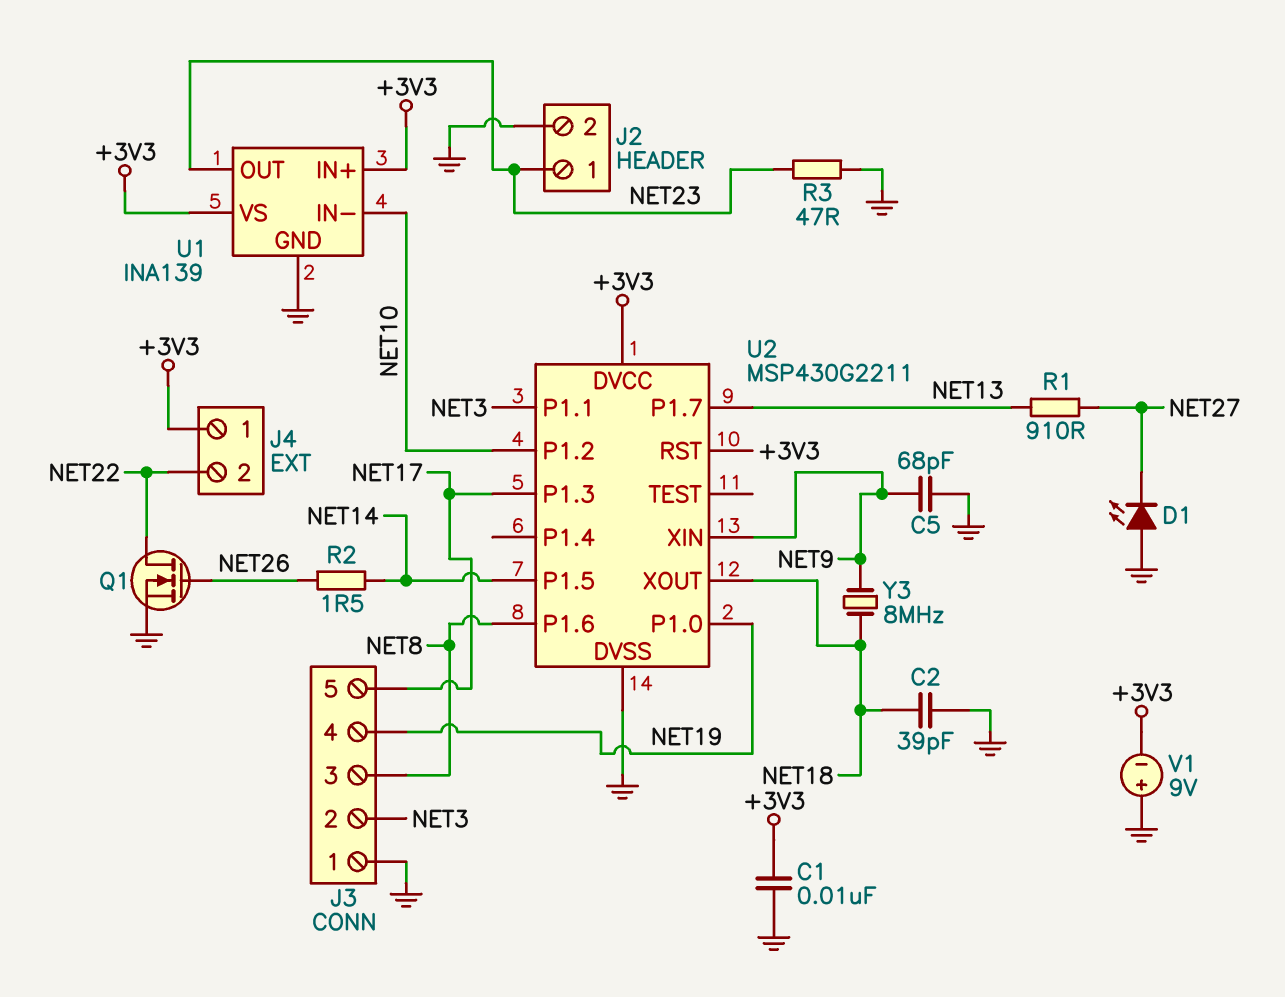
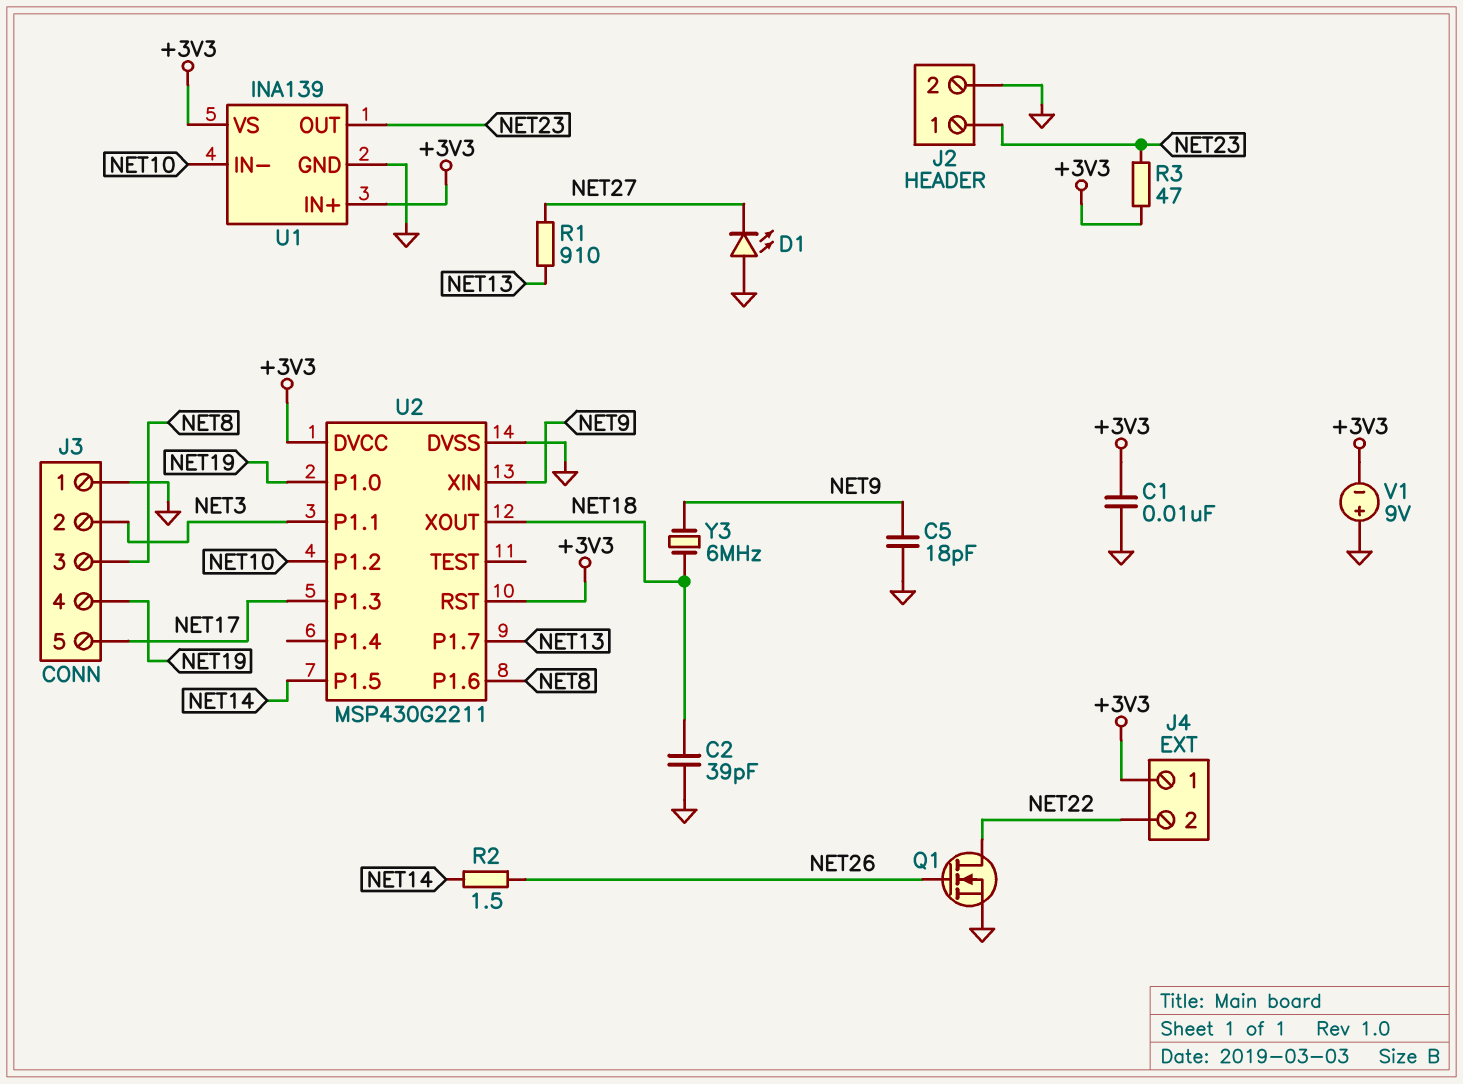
C5: 68pF (GND, NET9) -> 18pF (GND, NET9)
R3: 47 (GND, NET23) -> 47 (+3V3, NET23)
Y3: 8MHz (NET9, NET18) -> 6MHz (NET9, NET18)

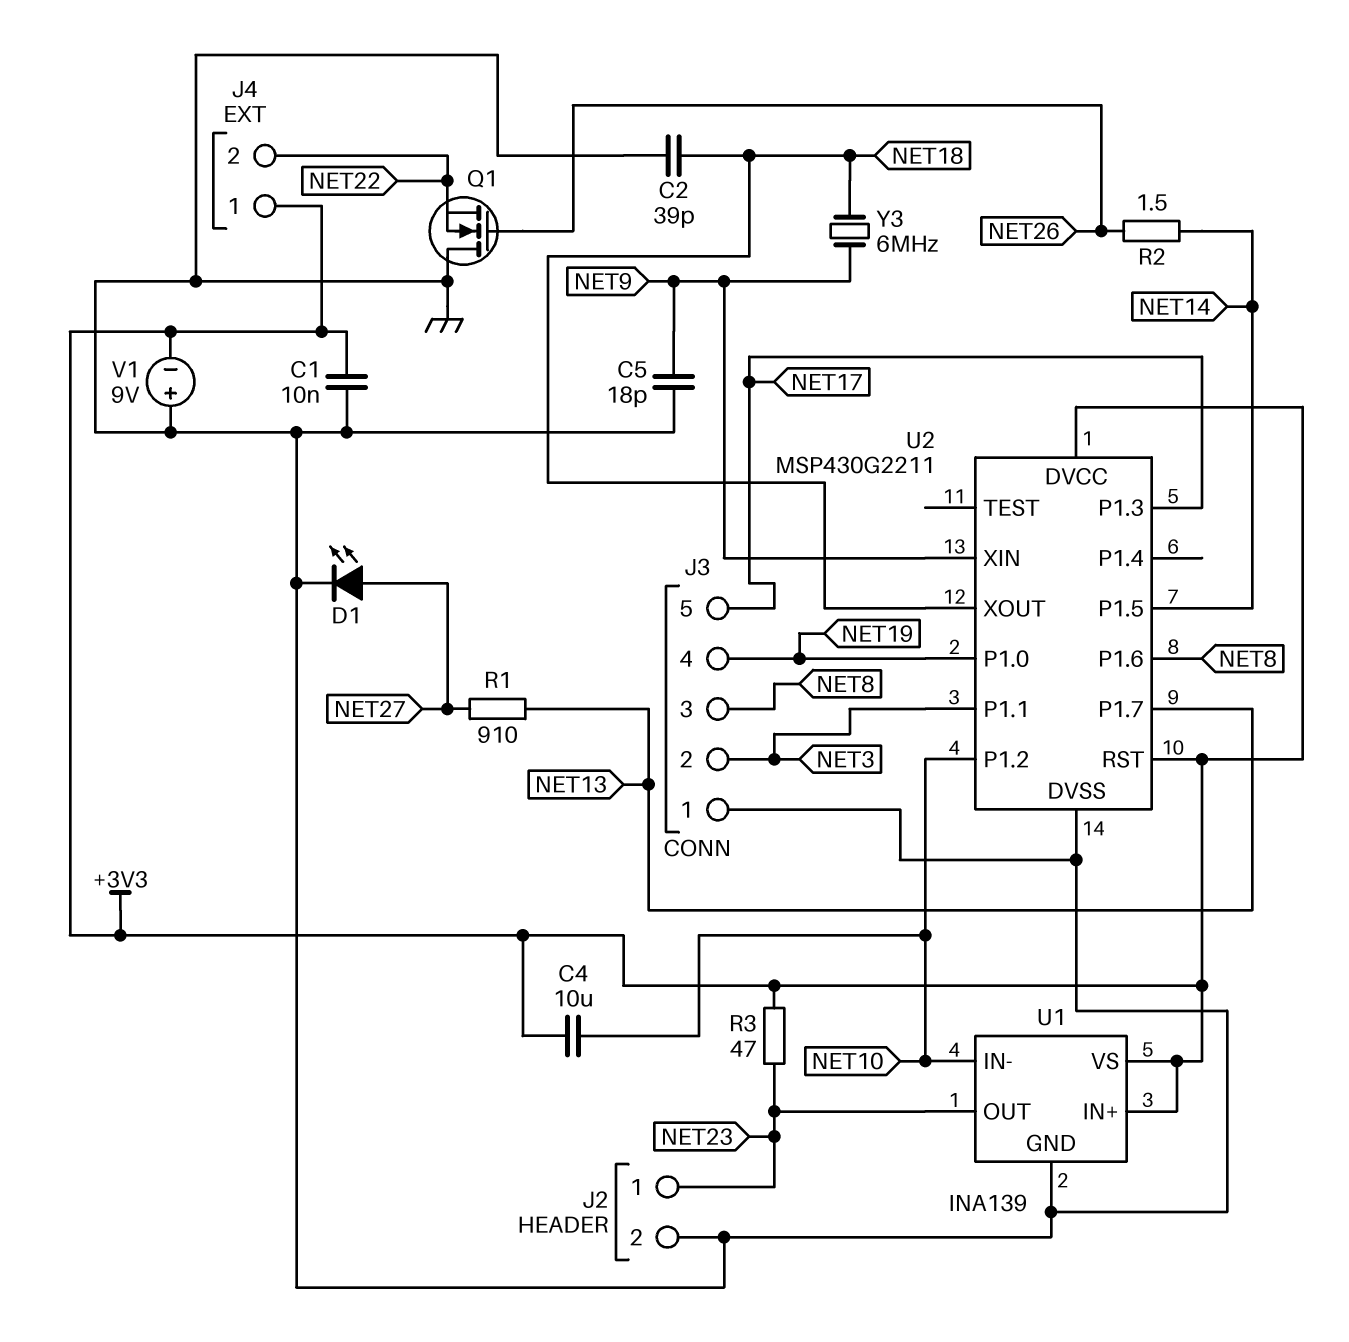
C4: none -> 10uF (+3V3, NET10)
D1: LED (A GND, K NET27) -> LED (A NET27, K GND)
Q1: NMOS (G NET26, D NET22, S GND) -> NMOS (G NET26, D GND, S NET22)

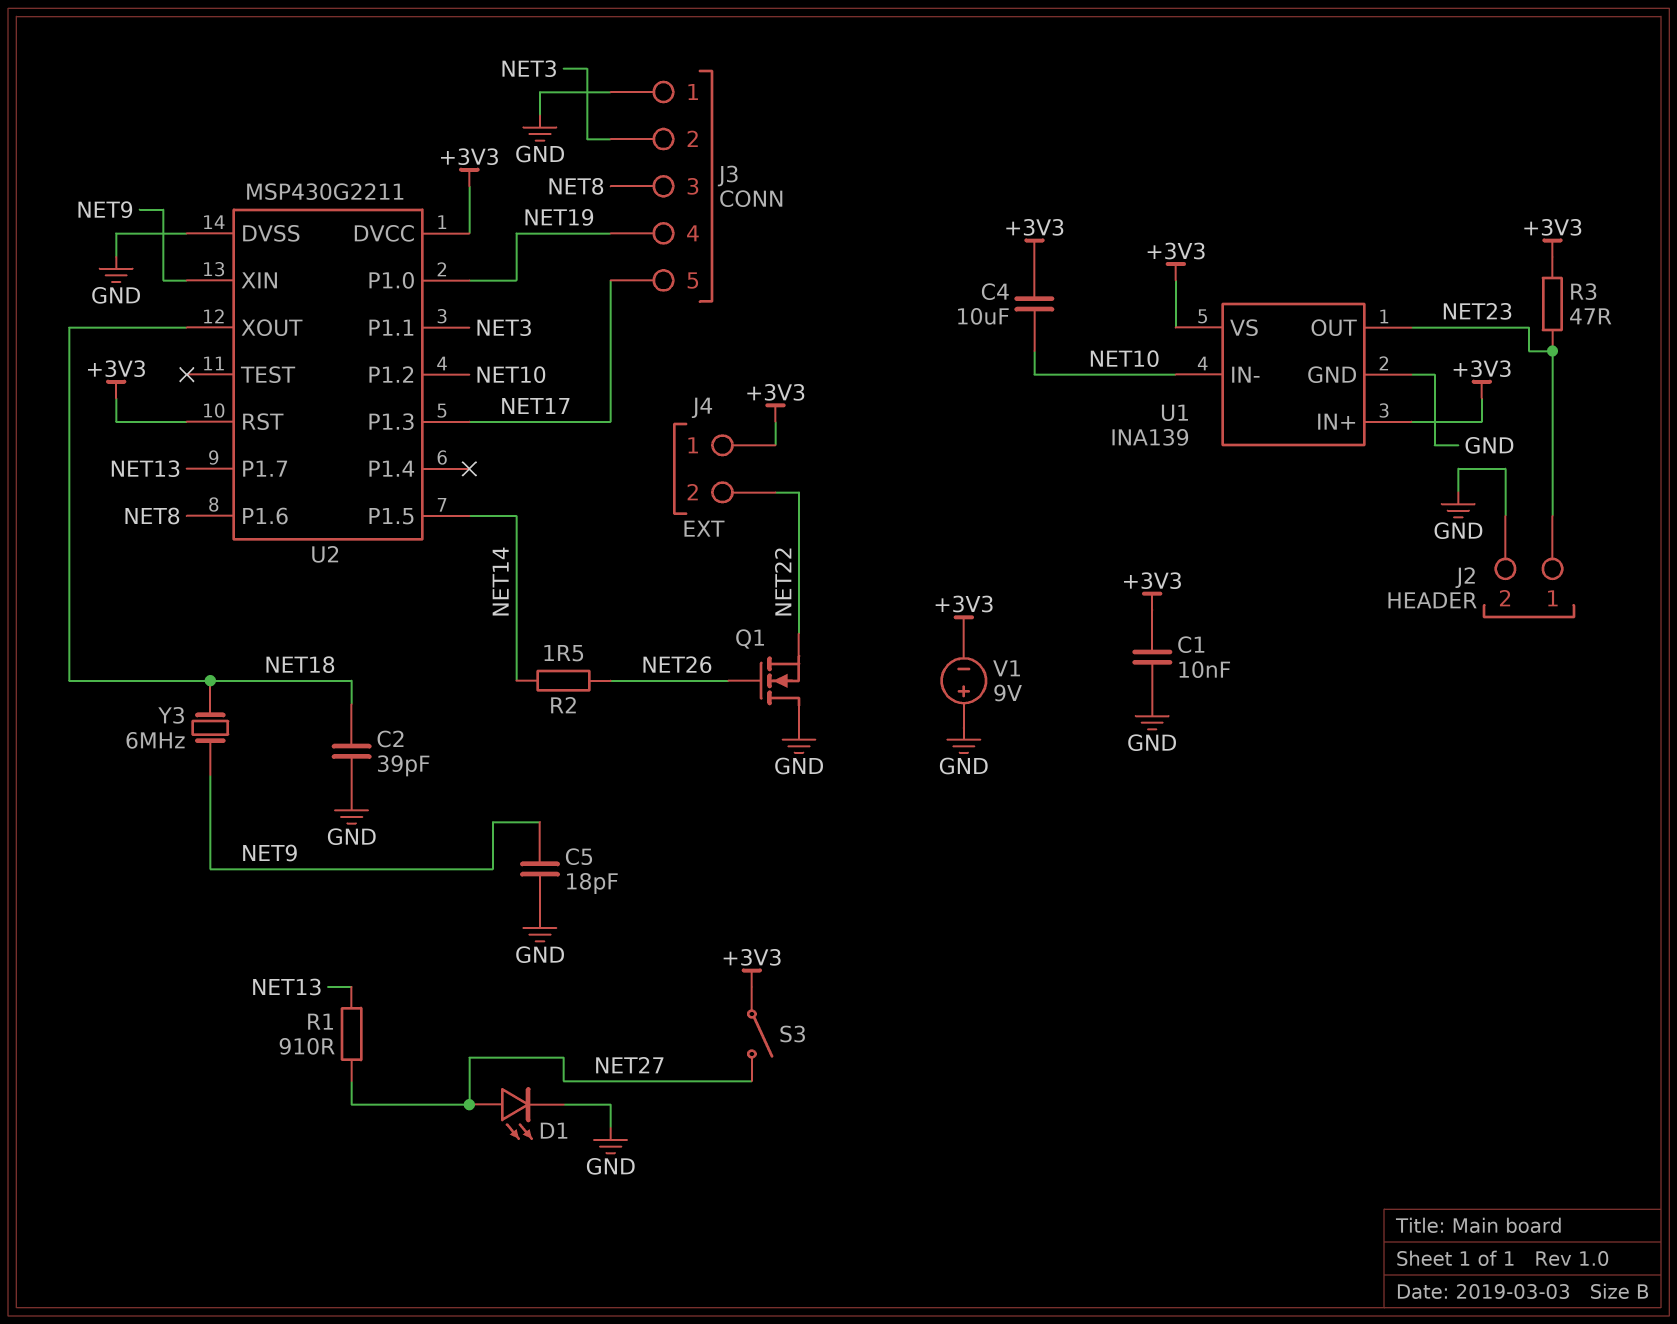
S3: none -> switch (+3V3, NET27)

